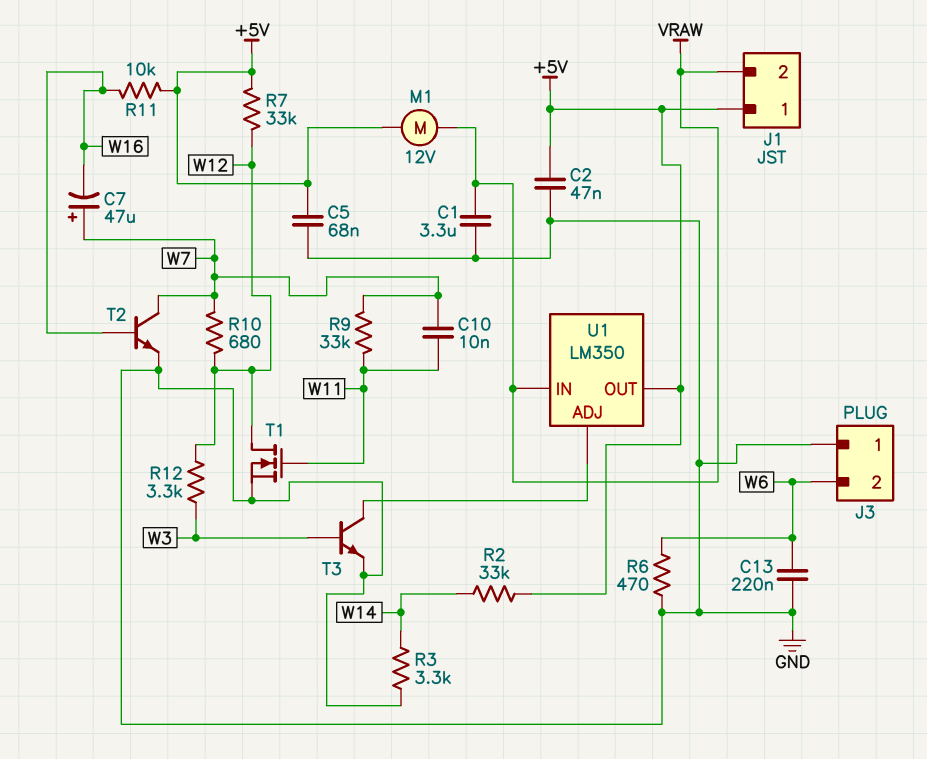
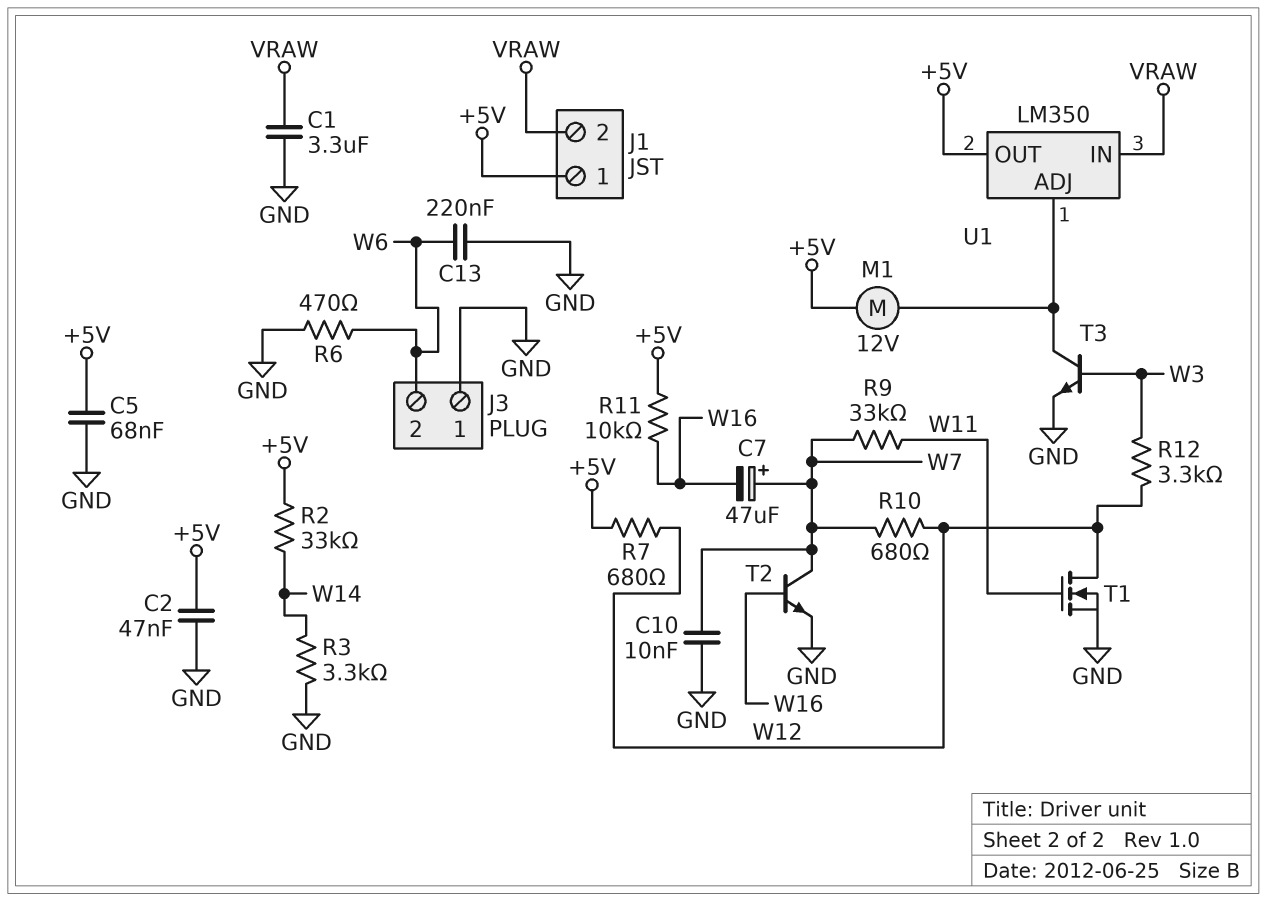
C10: 10nF (W7, W11) -> 10nF (GND, W7)
M1: motor 12V (+5V, VRAW) -> motor 12V (+5V, U1/ADJ)
R7: 33k (+5V, W12) -> 680 (+5V, W12)

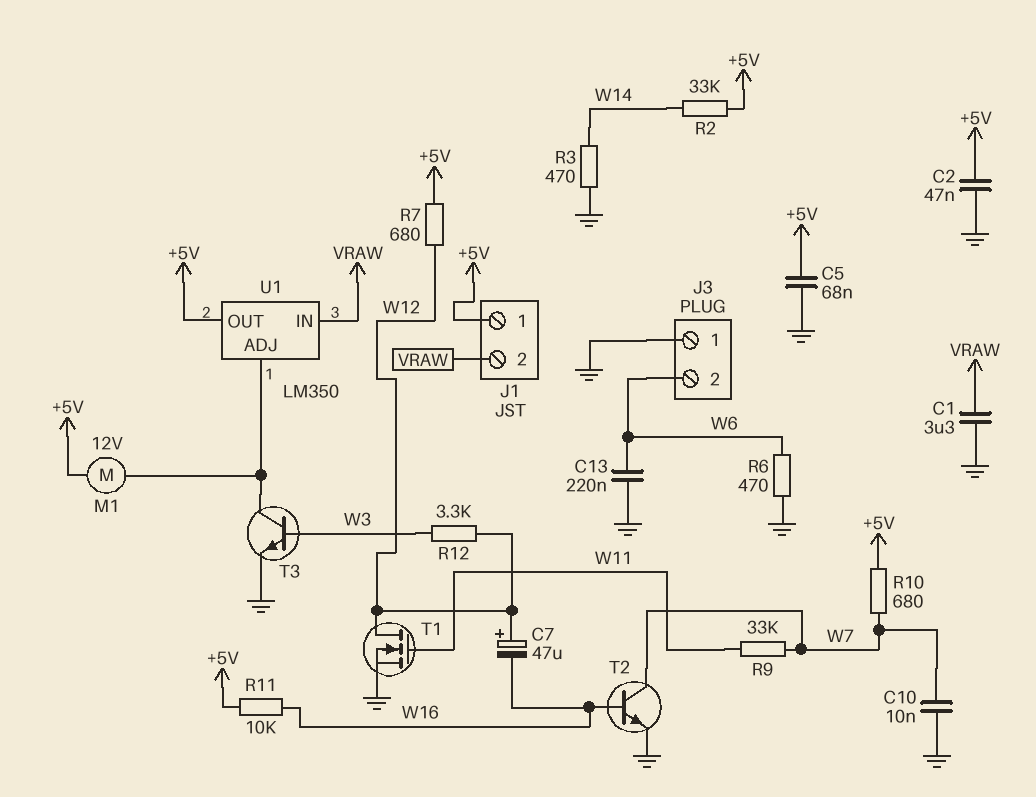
C7: 47uF (plus W7, minus W16) -> 47uF (plus W12, minus W16)
R3: 3.3k (GND, W14) -> 470 (GND, W14)
R10: 680 (W7, W12) -> 680 (+5V, W7)

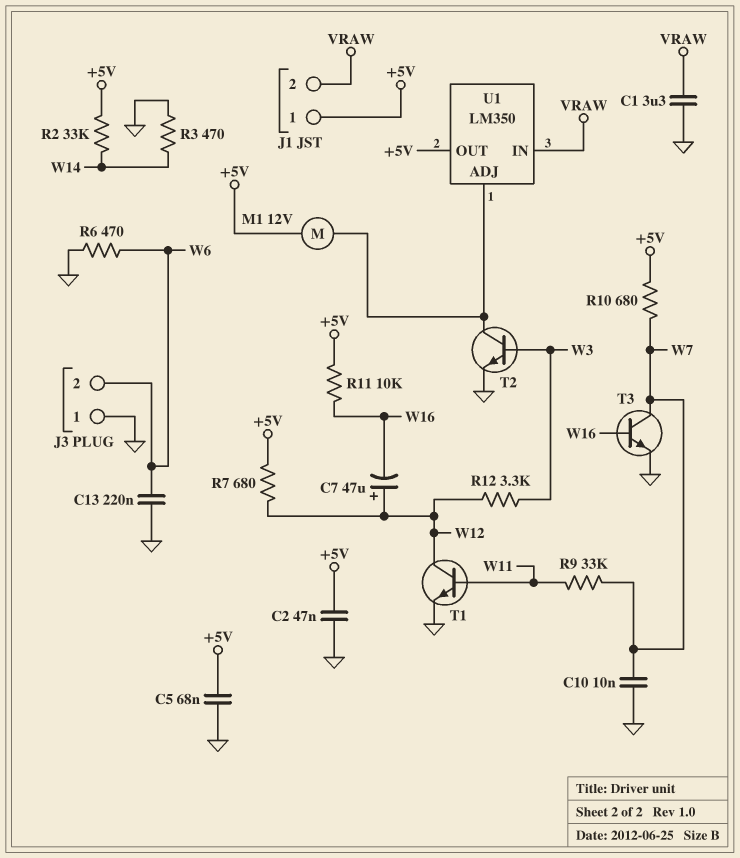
T1: NMOS (G W11, D W12, S GND) -> NPN (B W11, C W12, E GND)
T2: NPN (B W16, C W7, E GND) -> NPN (B W3, C U1/ADJ, E GND)
T3: NPN (B W3, C U1/ADJ, E GND) -> NPN (B W16, C W7, E GND)

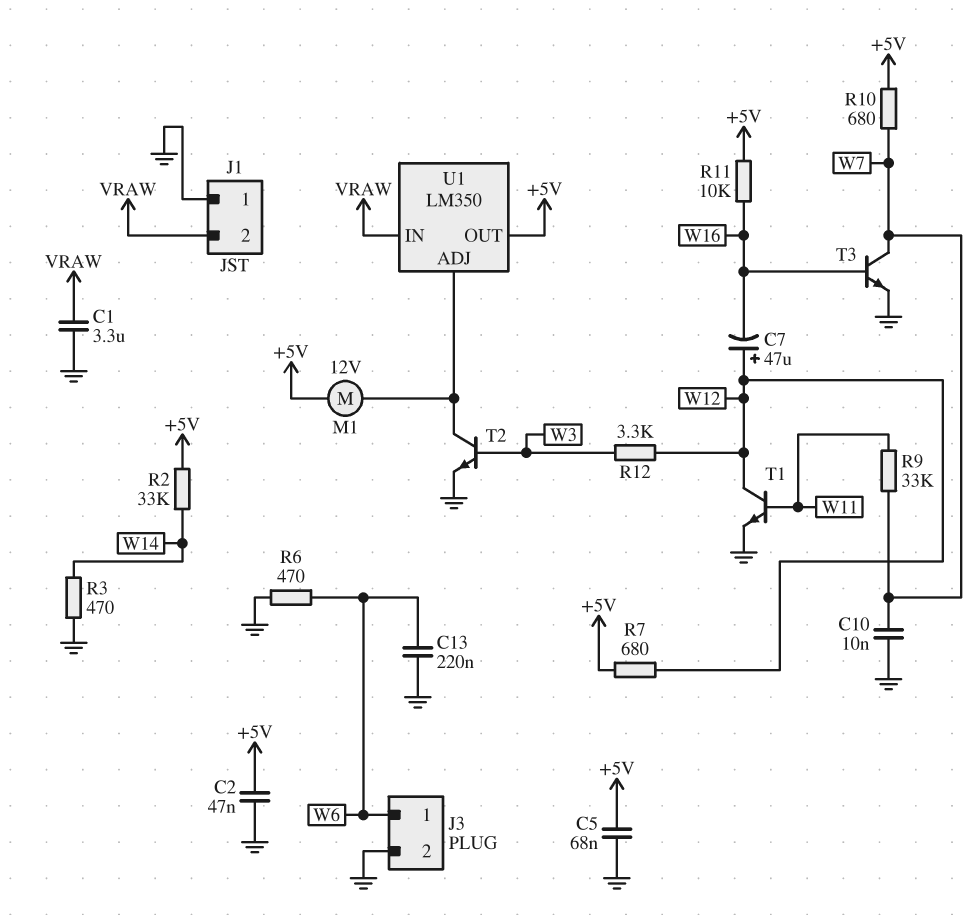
J1 pin 1: +5V -> GND
J3 pin 1: GND -> W6
J3 pin 2: W6 -> GND

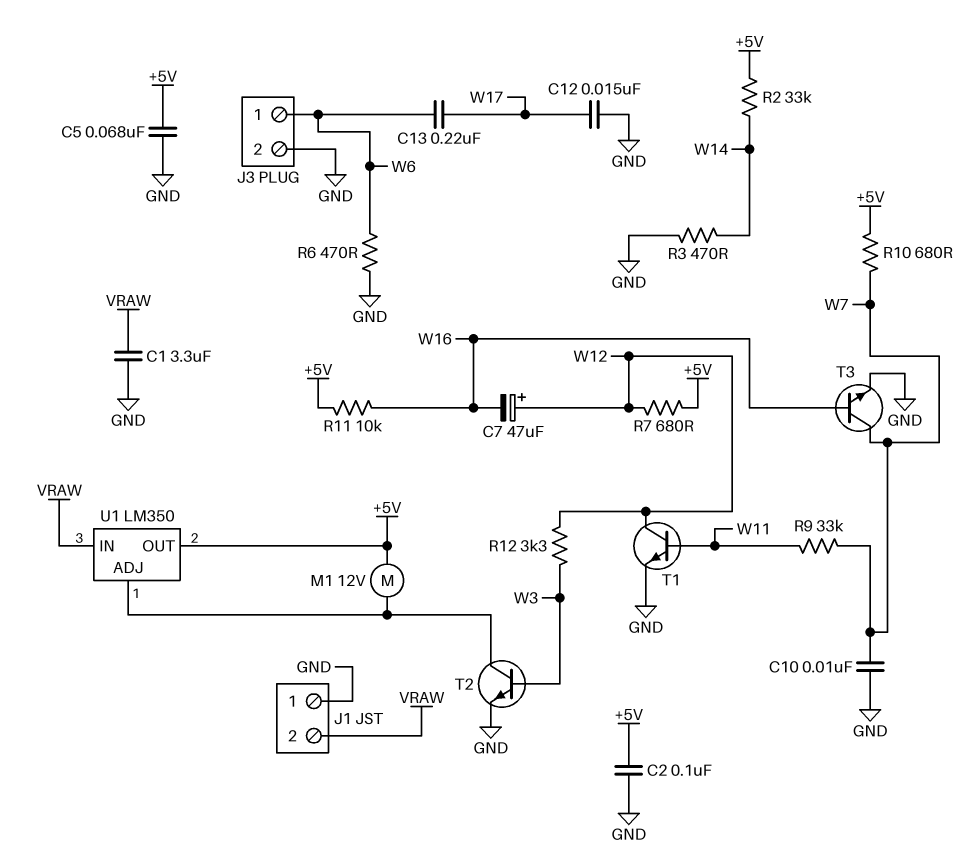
C2: 47nF (+5V, GND) -> 100nF (+5V, GND)
C12: none -> 15nF (GND, W17)
C13: 220nF (GND, W6) -> 220nF (W6, W17)

